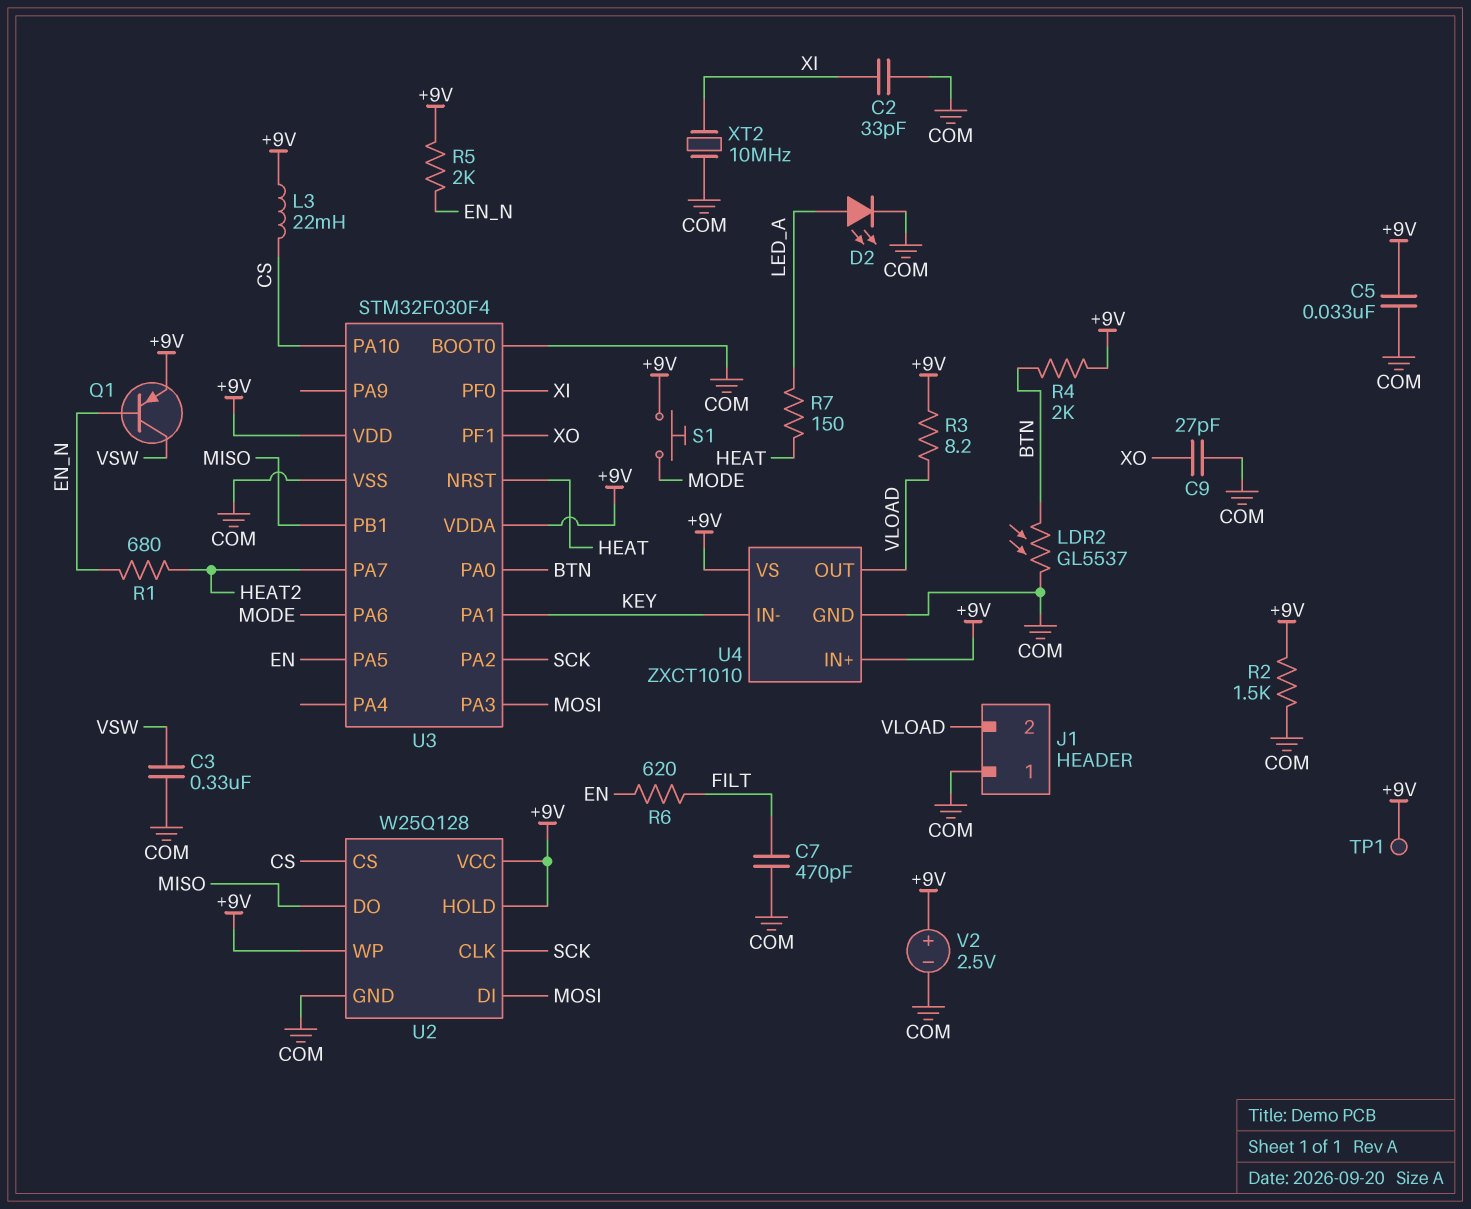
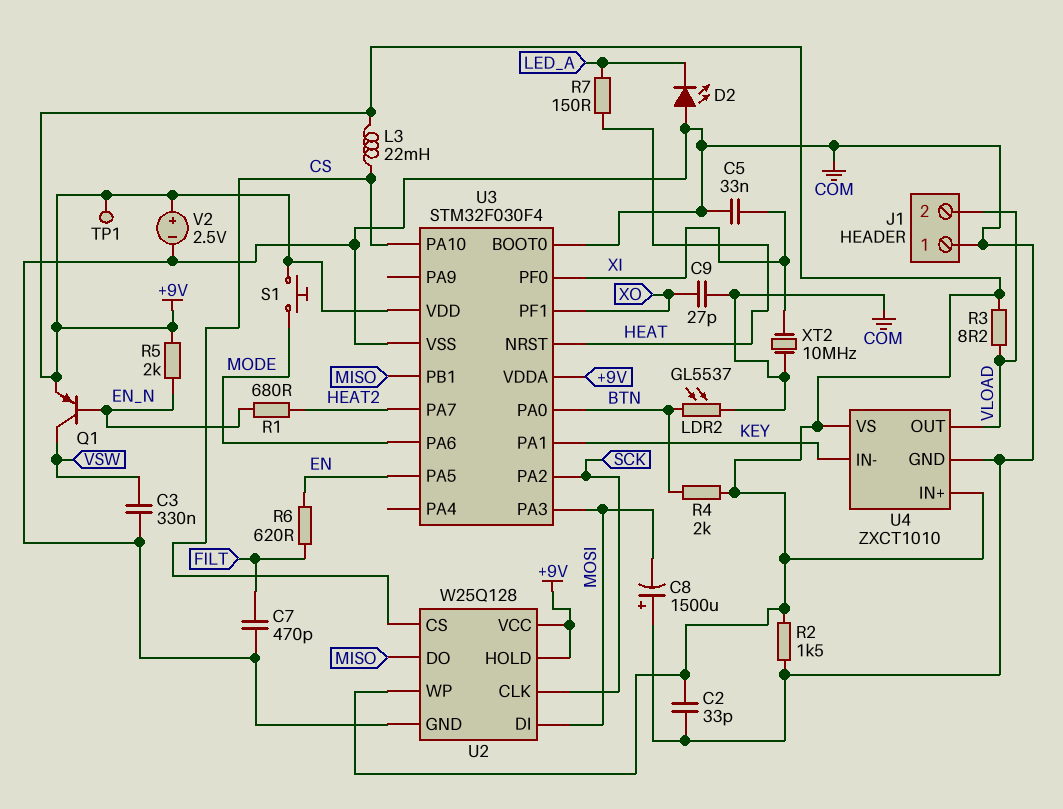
C2: 33pF (COM, XI) -> 33pF (+9V, COM)
C5: 33nF (+9V, COM) -> 33nF (COM, XI)
C8: none -> 1500uF (plus COM, minus MOSI)
D2: LED (A LED_A, K COM) -> LED (A COM, K LED_A)

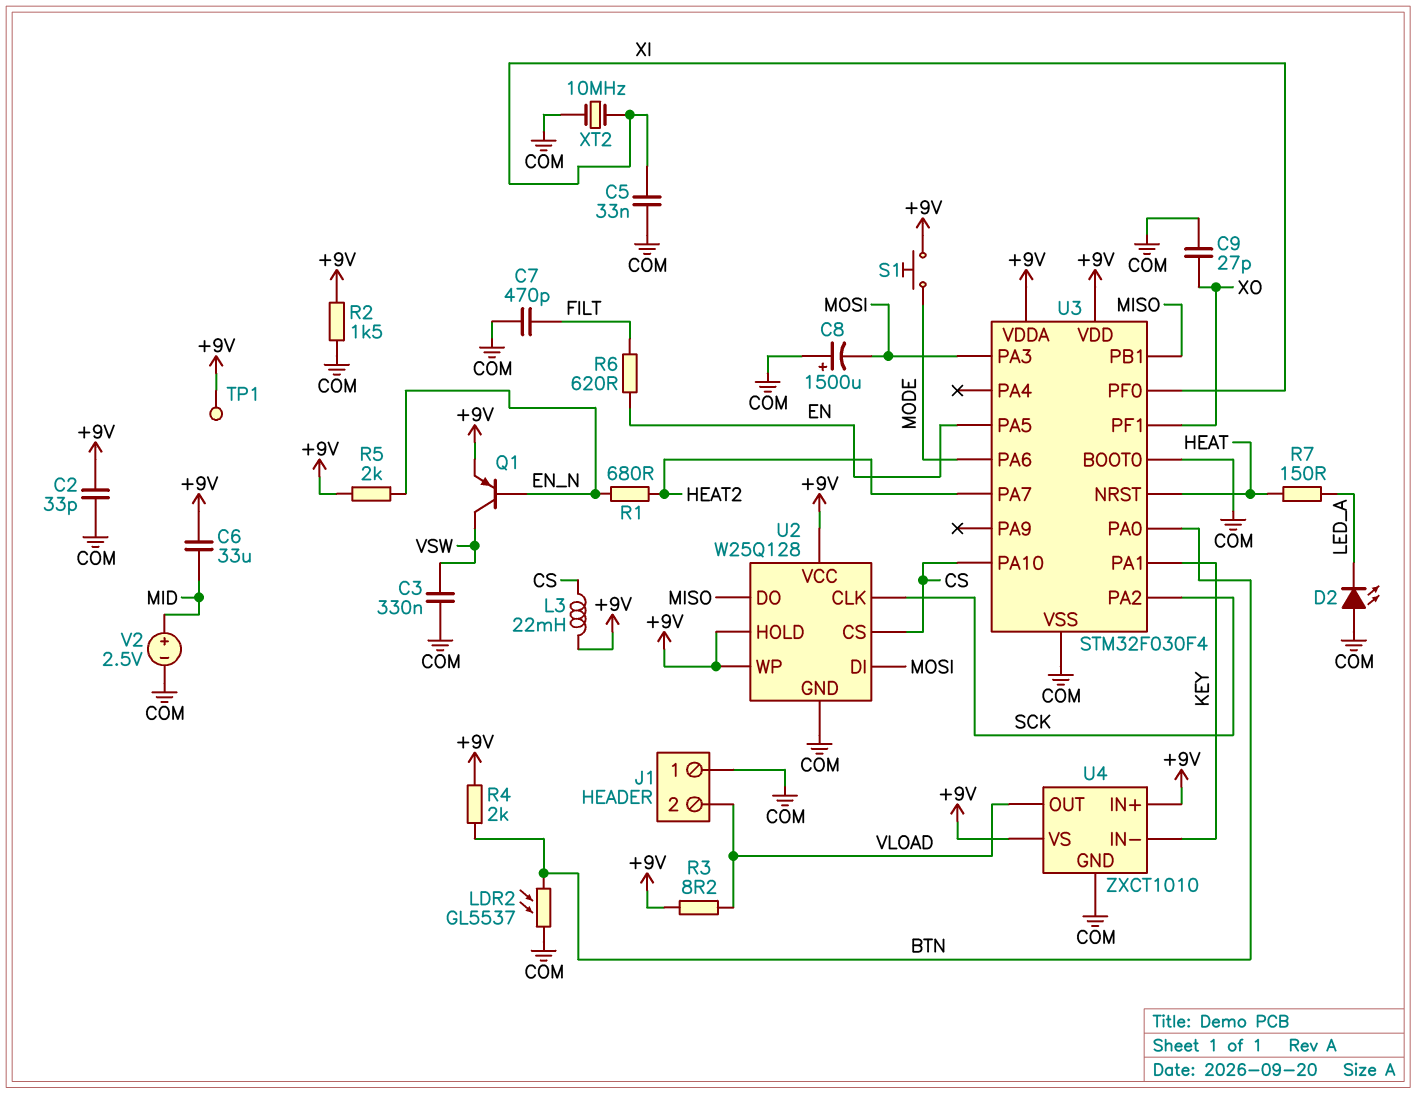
C6: none -> 33uF (+9V, MID)
V2: 2.5V (plus +9V, minus COM) -> 2.5V (plus MID, minus COM)

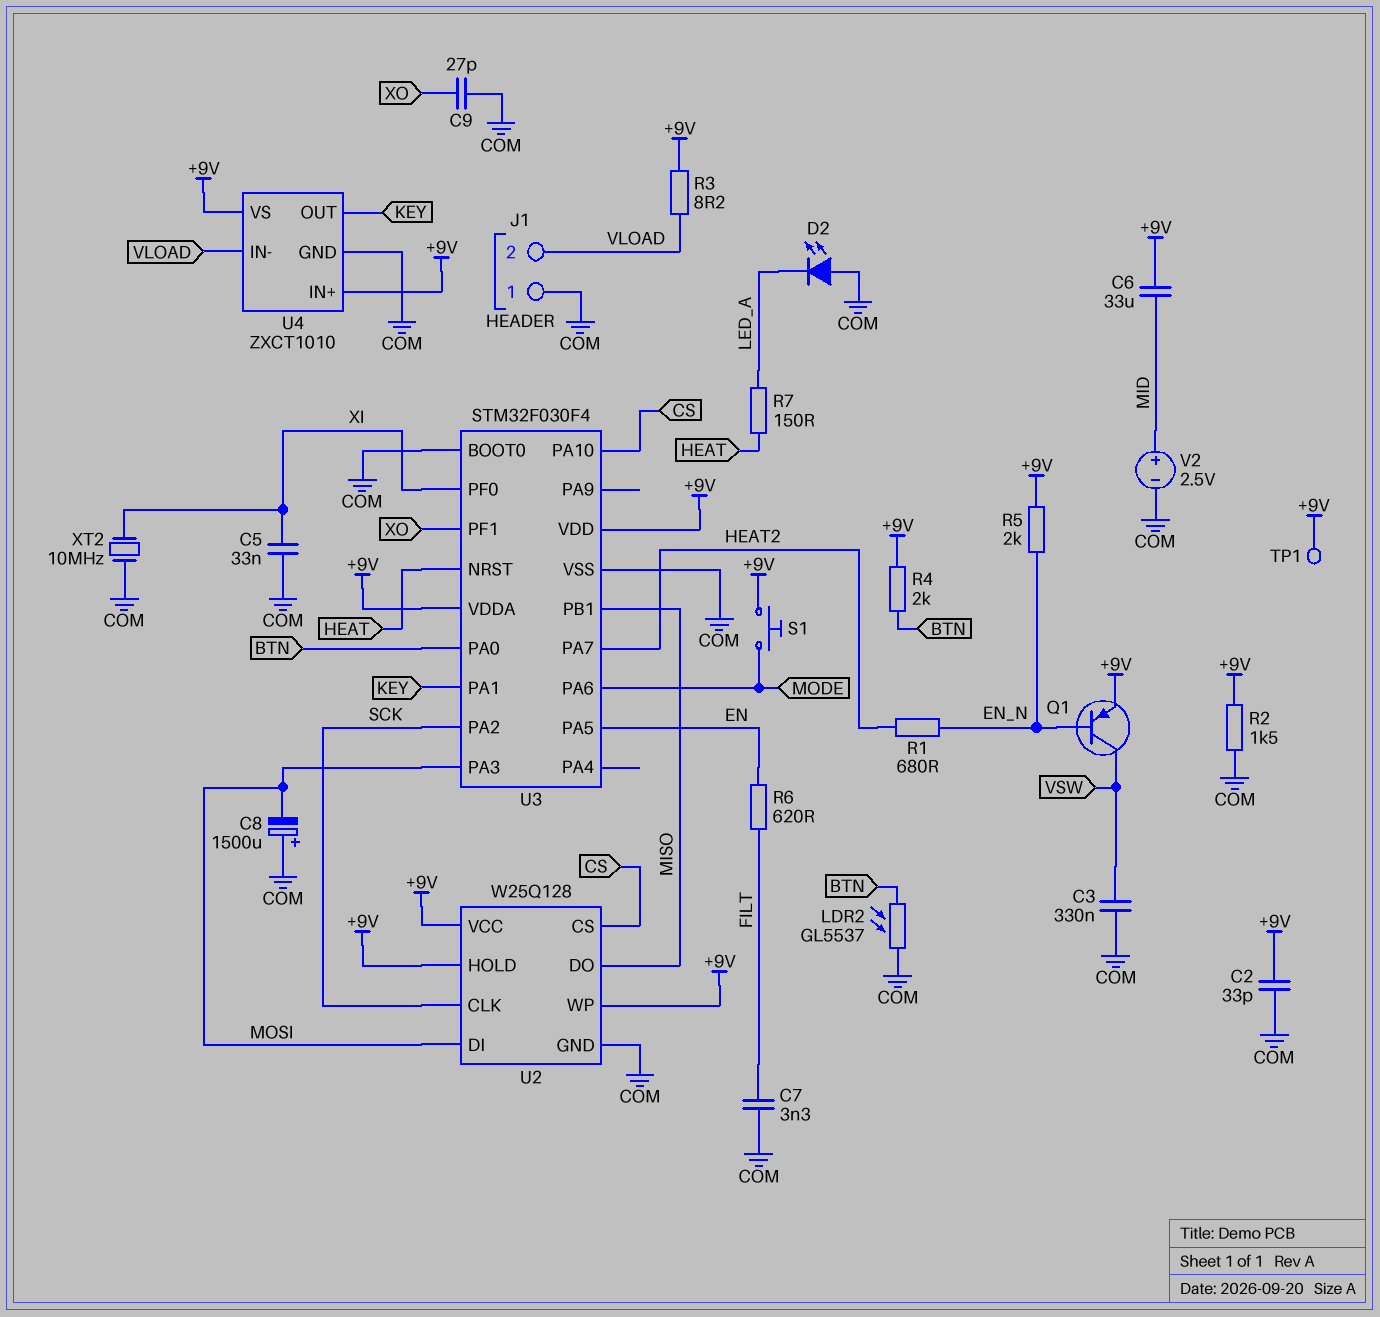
C7: 470pF (COM, FILT) -> 3.3nF (COM, FILT)
L3: 22mH (+9V, CS) -> none
U4 pin IN-: KEY -> VLOAD
U4 pin OUT: VLOAD -> KEY

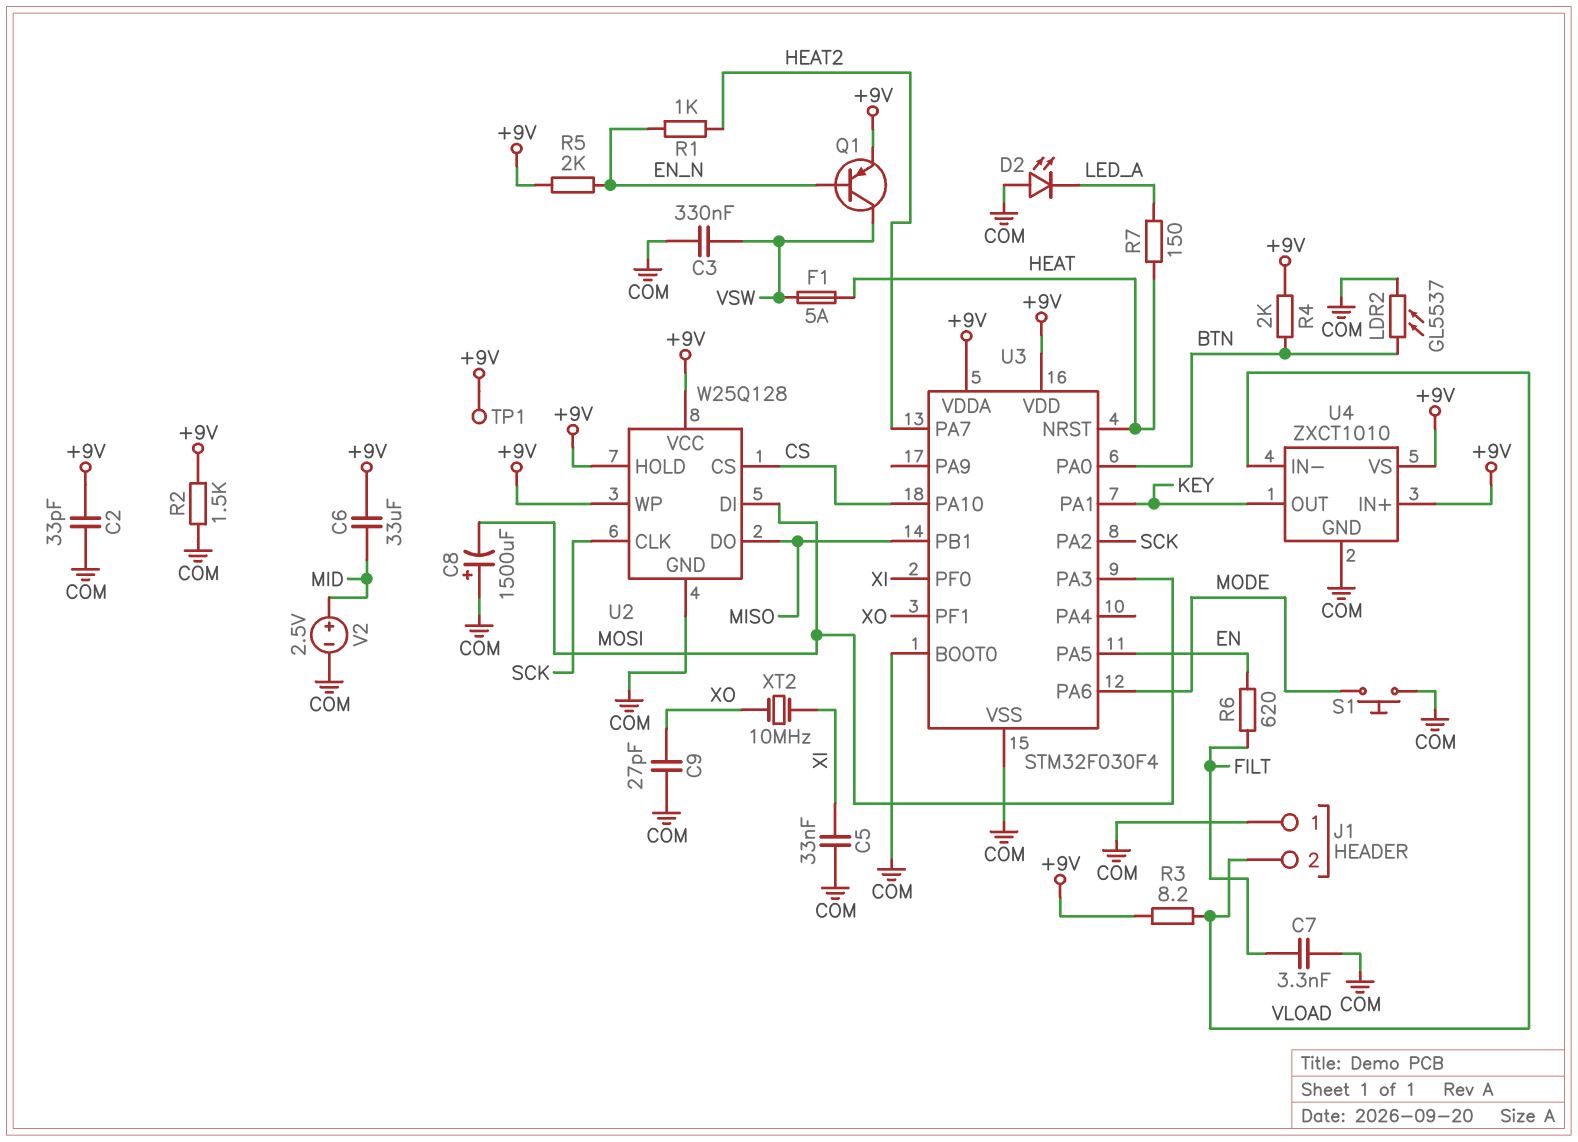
F1: none -> 5A (HEAT, VSW)
R1: 680 (EN_N, HEAT2) -> 1k (EN_N, HEAT2)
S1: button (+9V, MODE) -> button (COM, MODE)
XT2: 10MHz (COM, XI) -> 10MHz (XI, XO)

